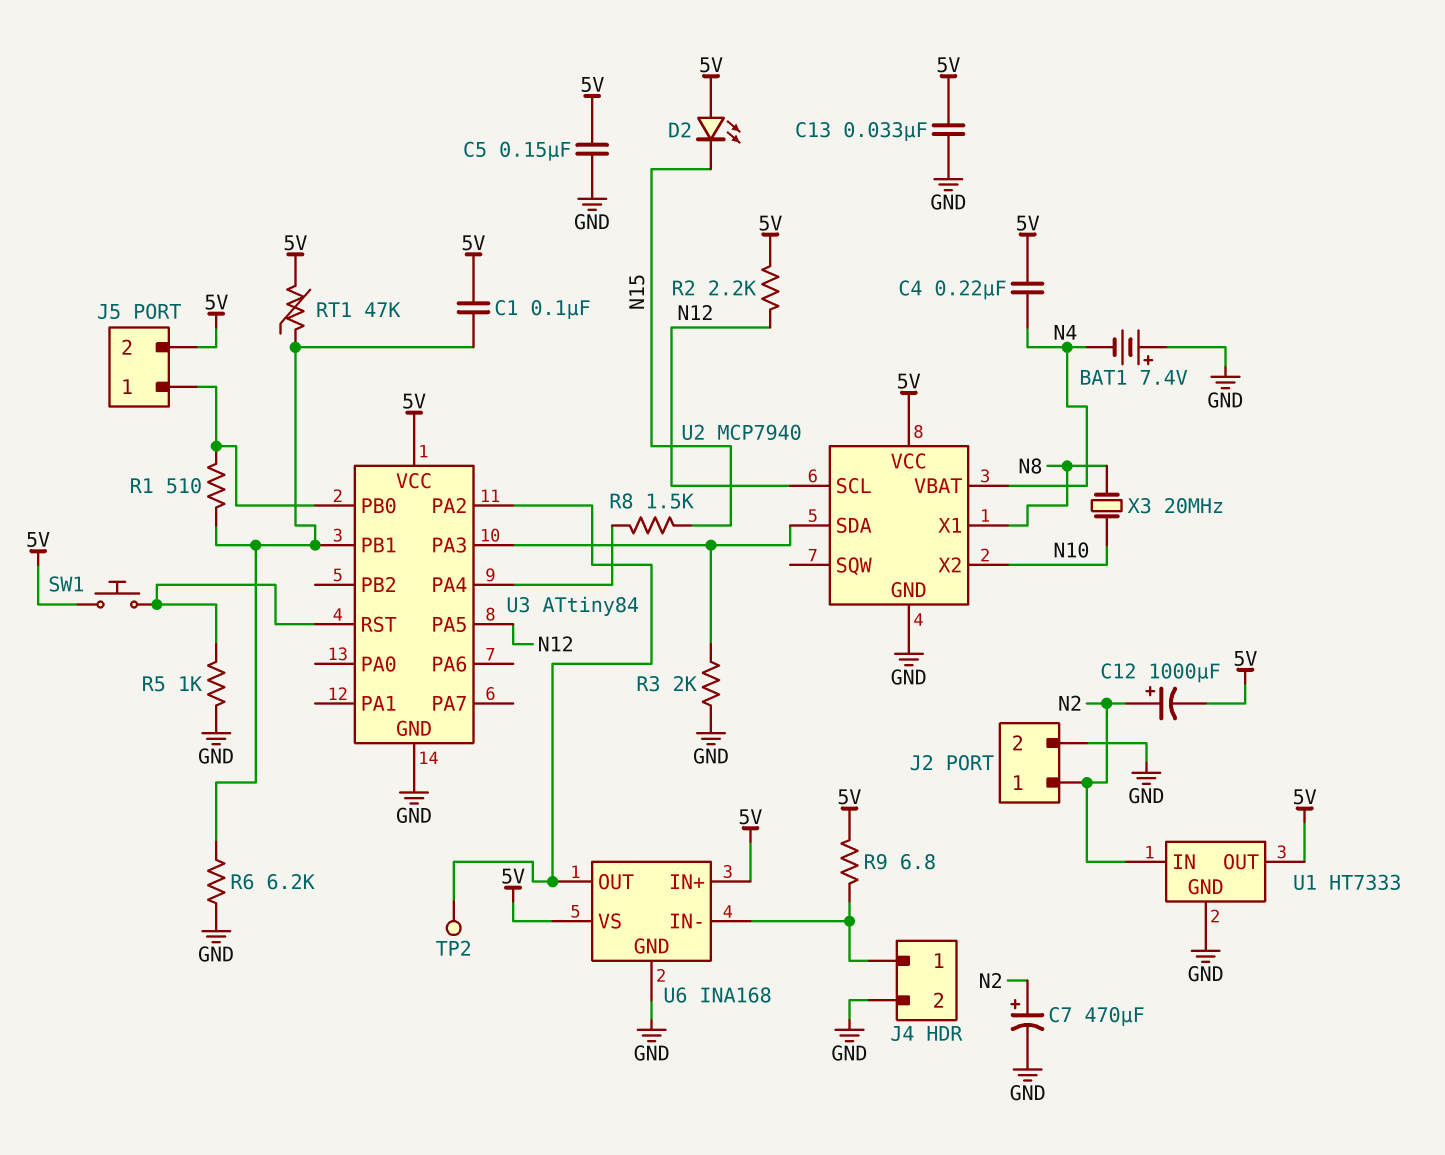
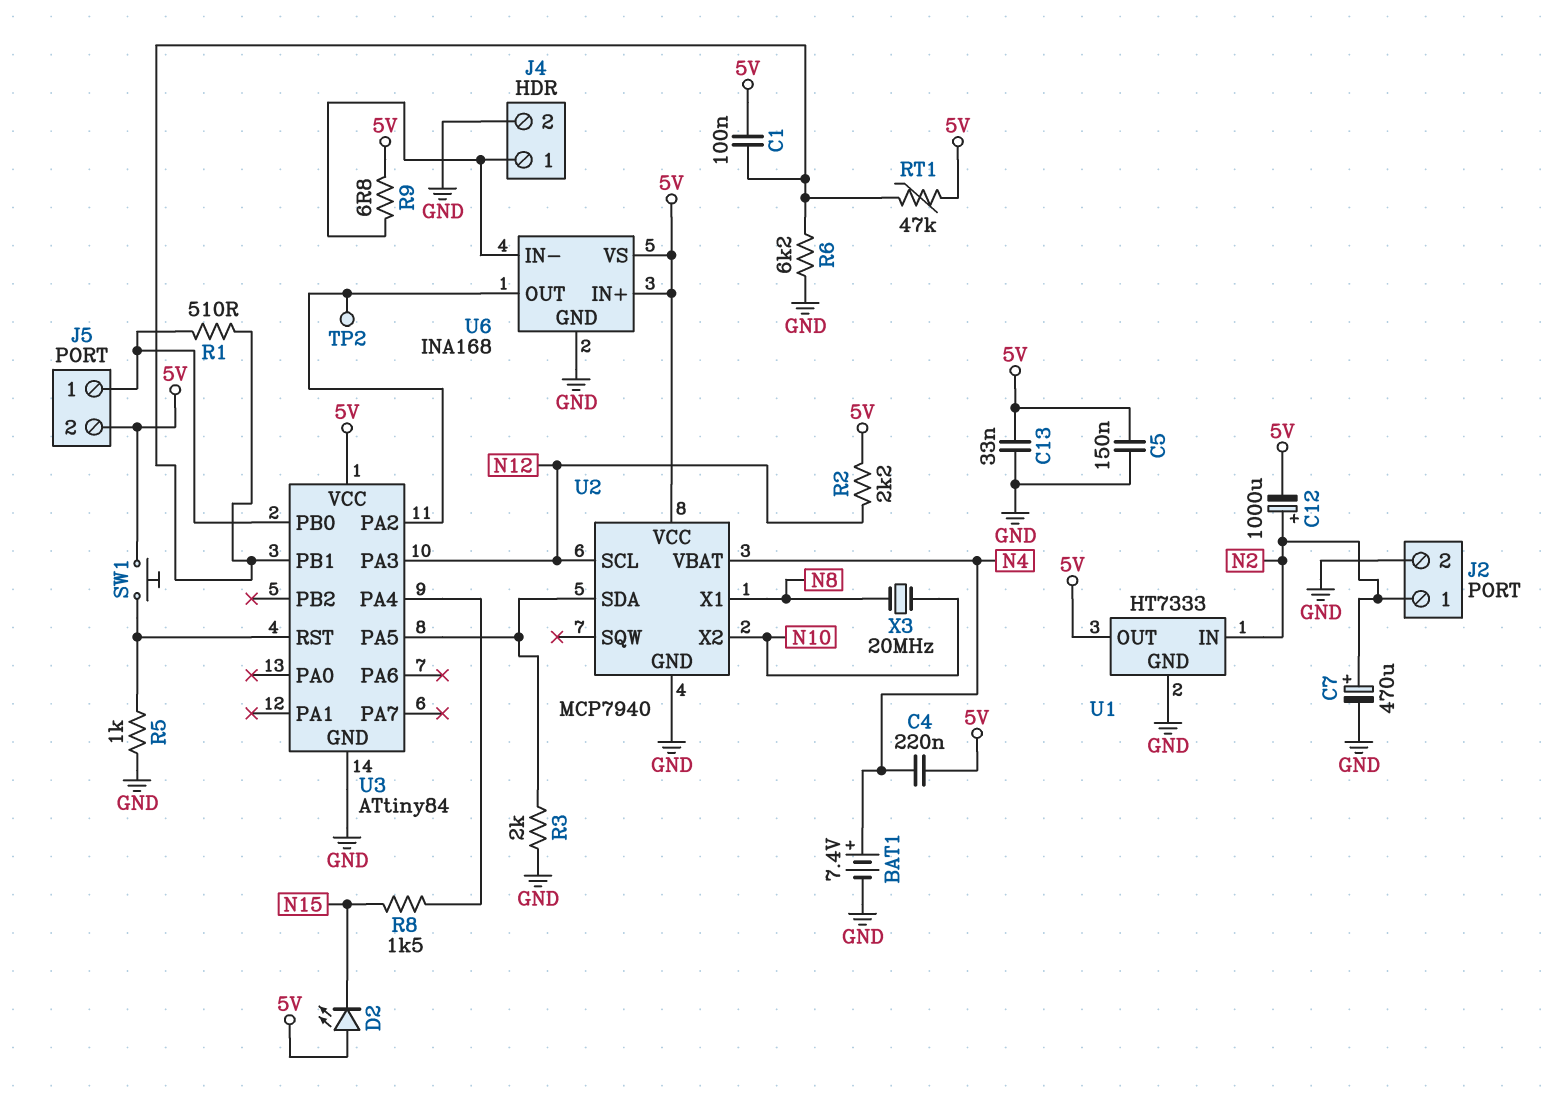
BAT1: 7.4V (plus GND, minus N4) -> 7.4V (plus N4, minus GND)
U3 pin PA3: U2/SDA -> N12
U3 pin PA5: N12 -> U2/SDA

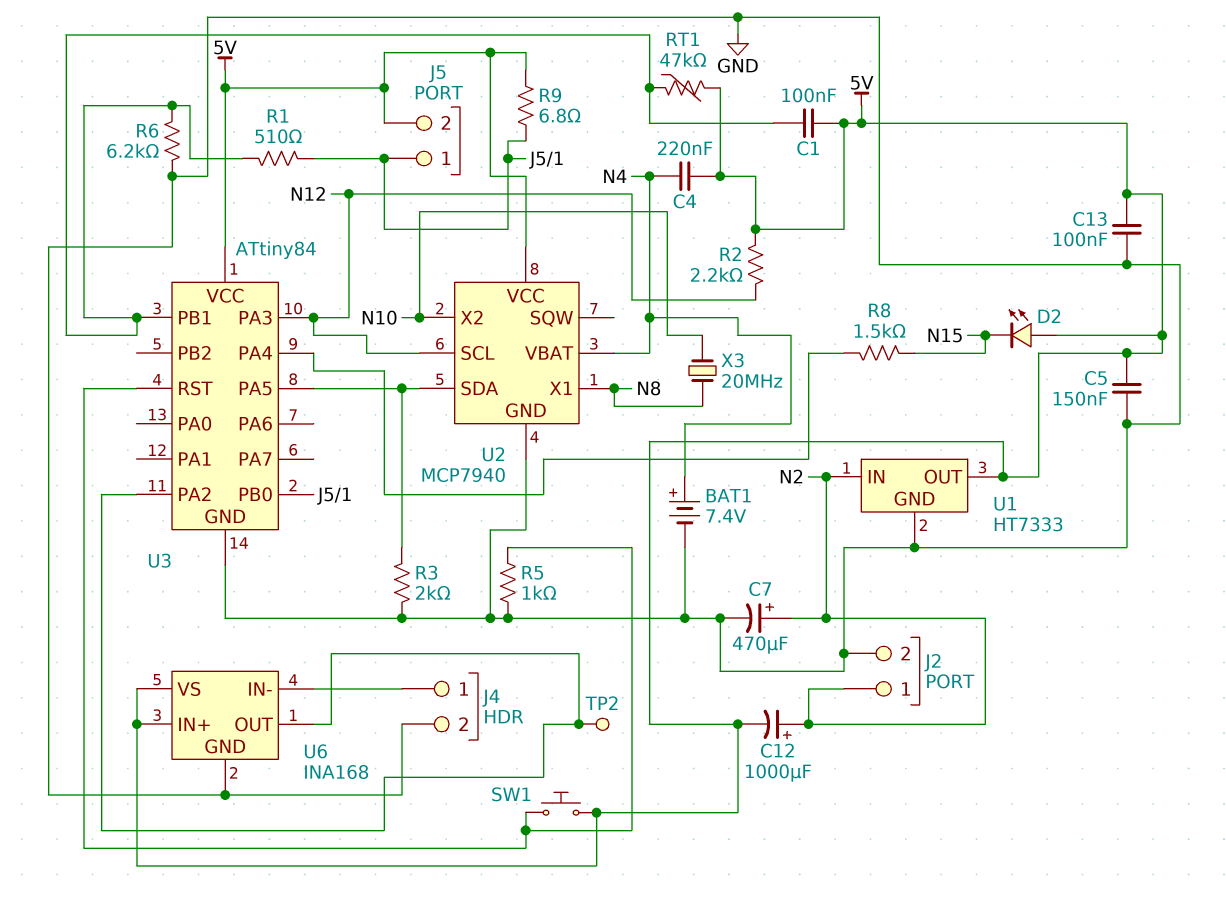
C13: 33nF (5V, GND) -> 100nF (5V, GND)
R9: 6.8 (5V, J4/1) -> 6.8 (5V, J5/1)

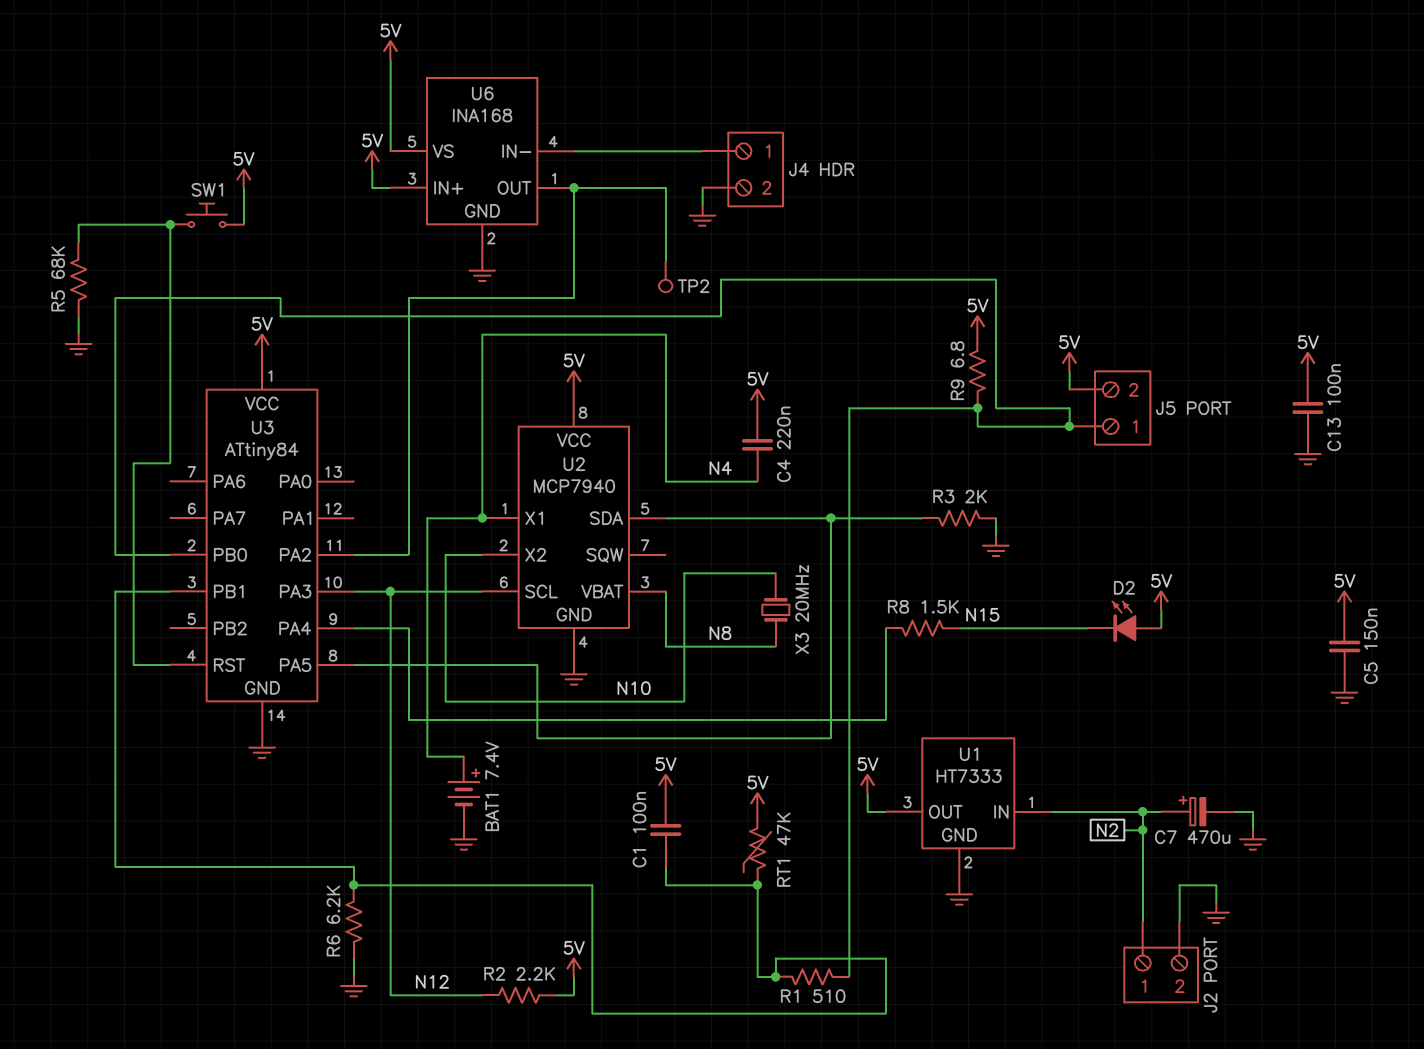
C12: 1000uF (plus N2, minus 5V) -> none
R5: 1k (GND, U3/RST) -> 68k (GND, U3/RST)
U2 pin VBAT: N4 -> N8
U2 pin X1: N8 -> N4

